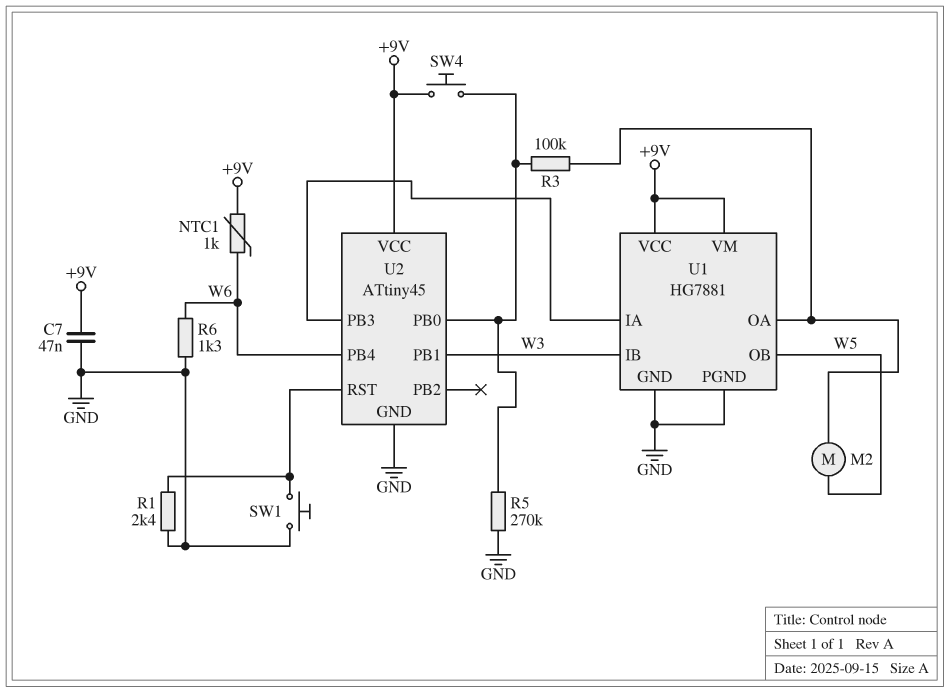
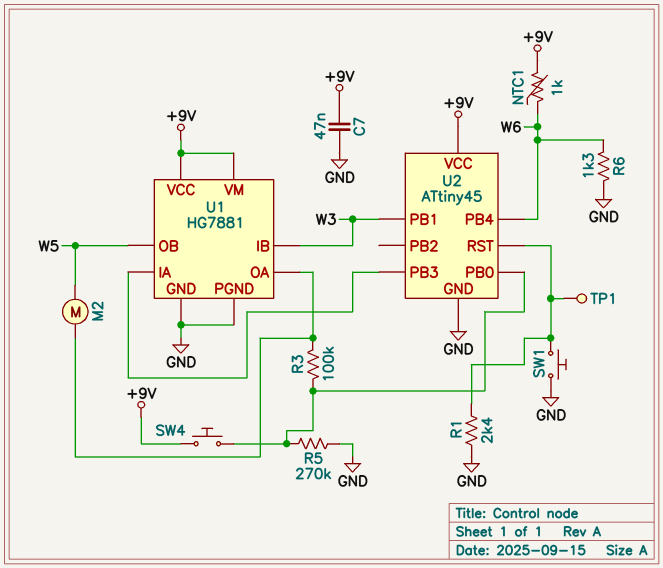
TP1: none -> test point (U2/RST)

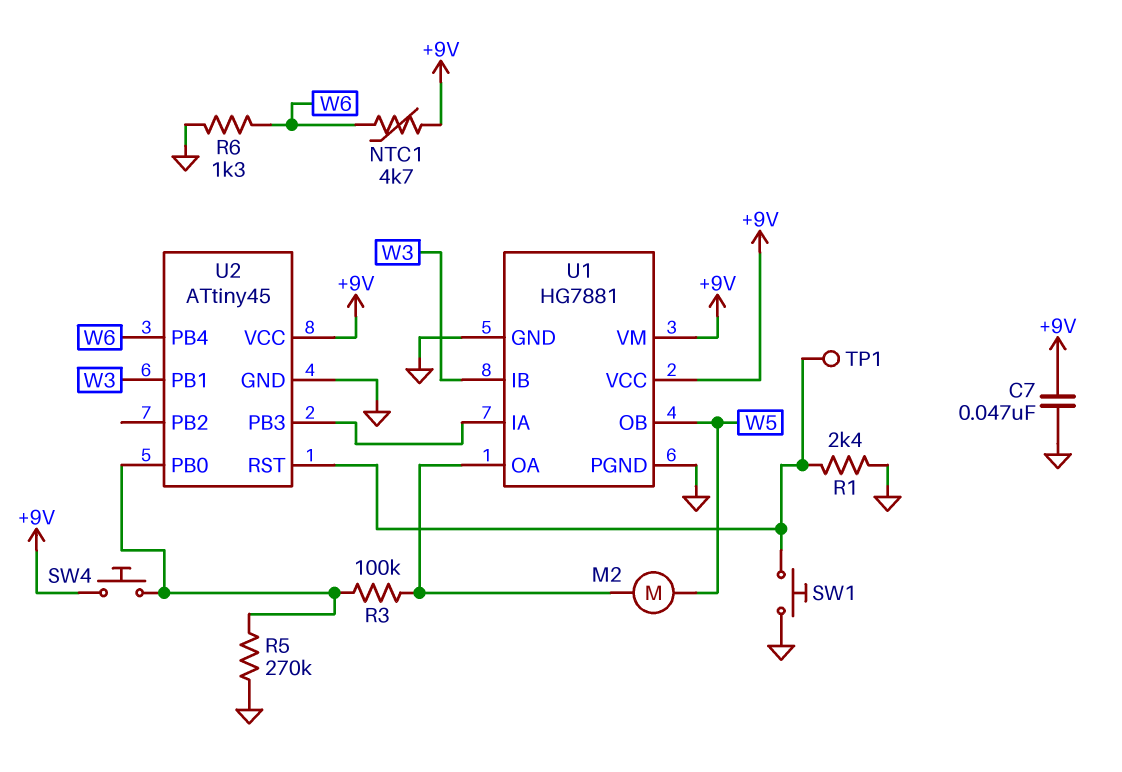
NTC1: 1k (+9V, W6) -> 4.7k (+9V, W6)

